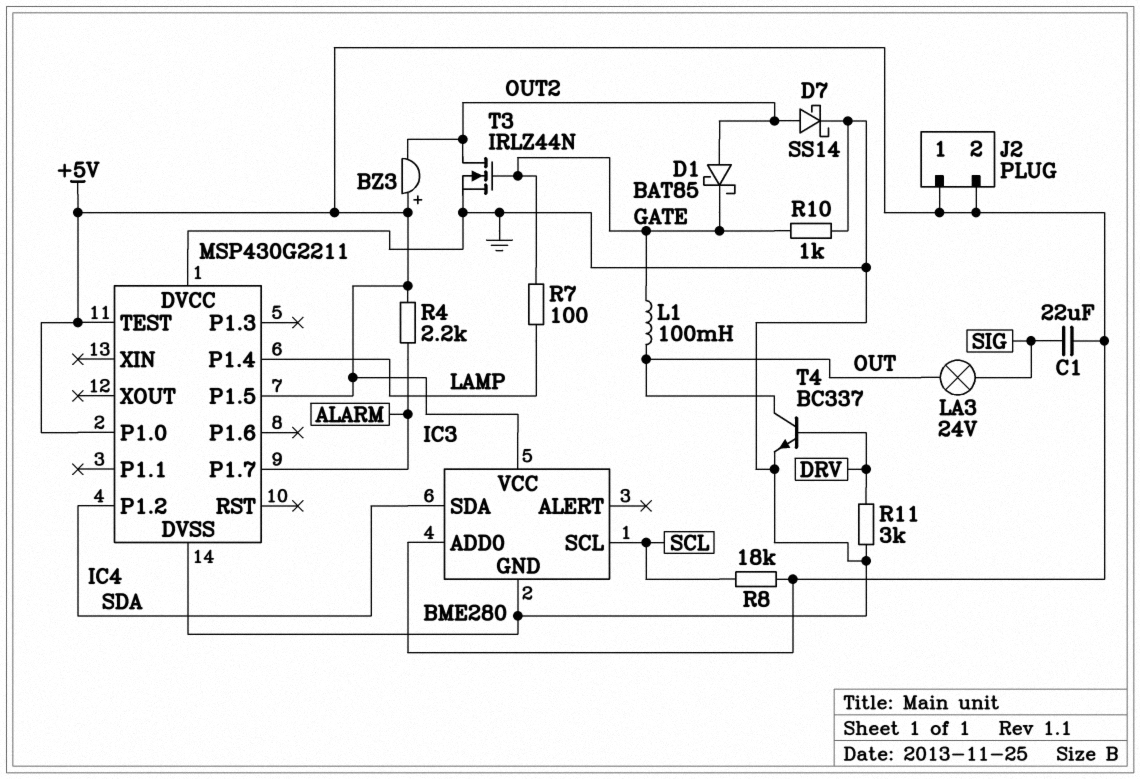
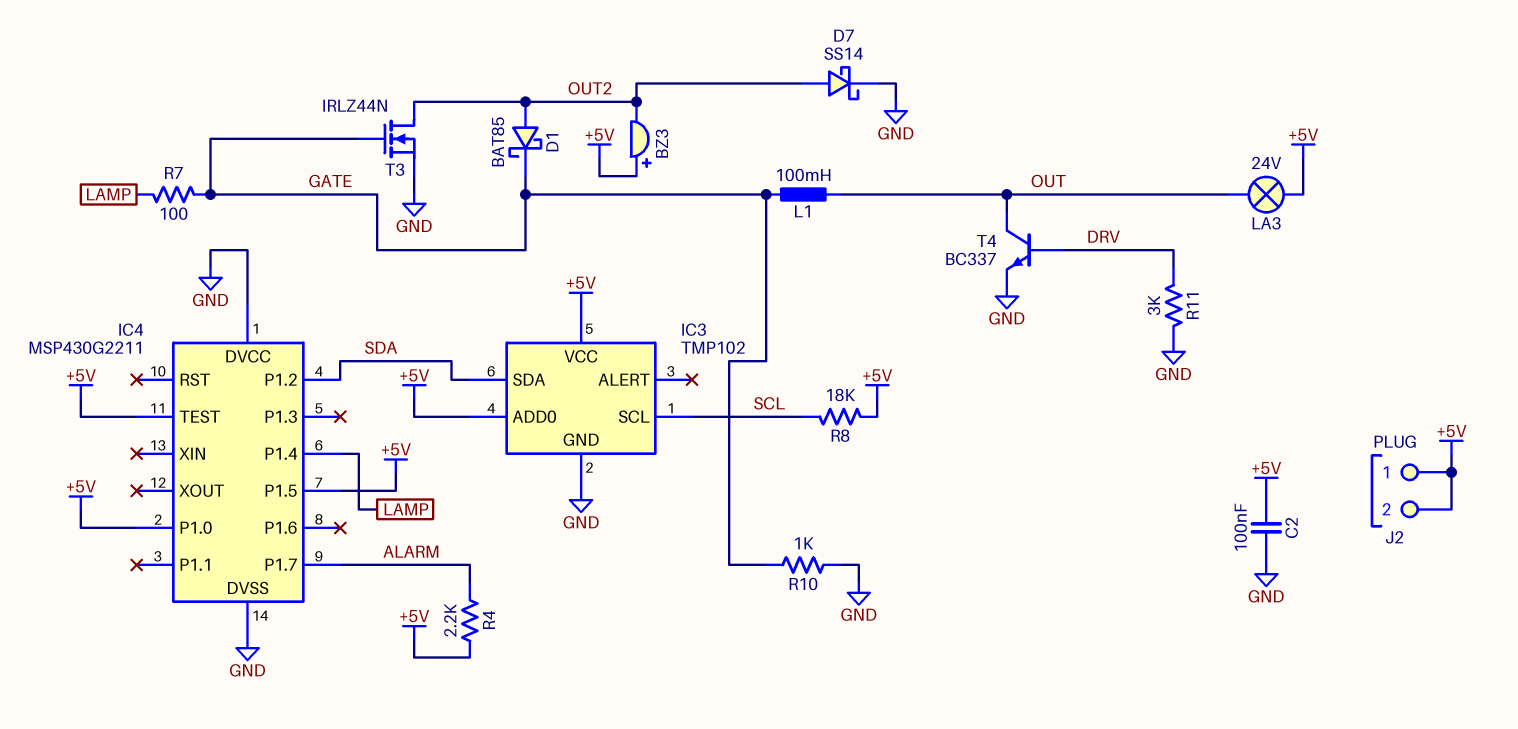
C1: 22uF (+5V, SIG) -> none
C2: none -> 100nF (+5V, GND)
IC3: BME280 -> TMP102
LA3: lamp 24V (OUT, SIG) -> lamp 24V (+5V, OUT)

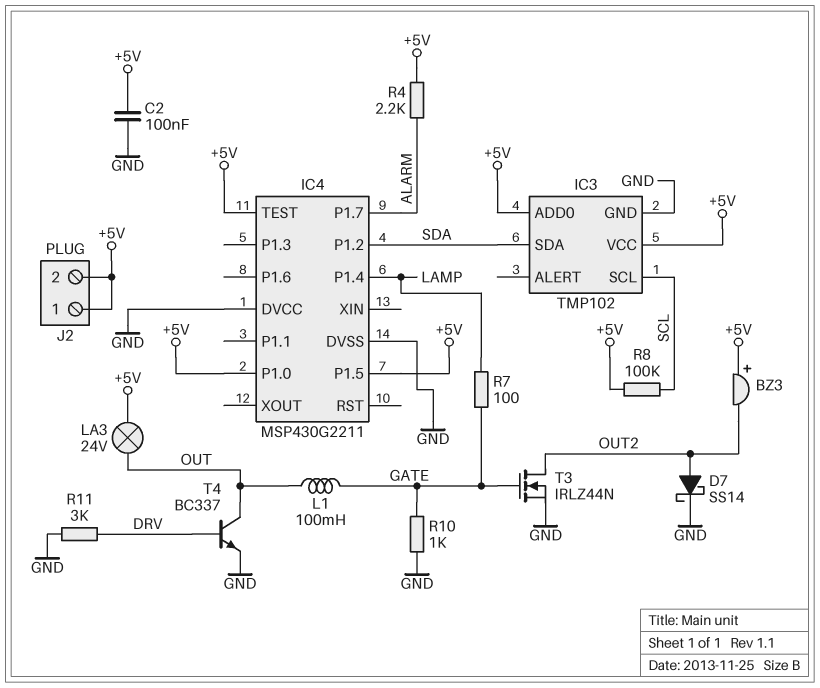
D1: schottky BAT85 (A OUT2, K GATE) -> none
R8: 18k (+5V, SCL) -> 100k (+5V, SCL)

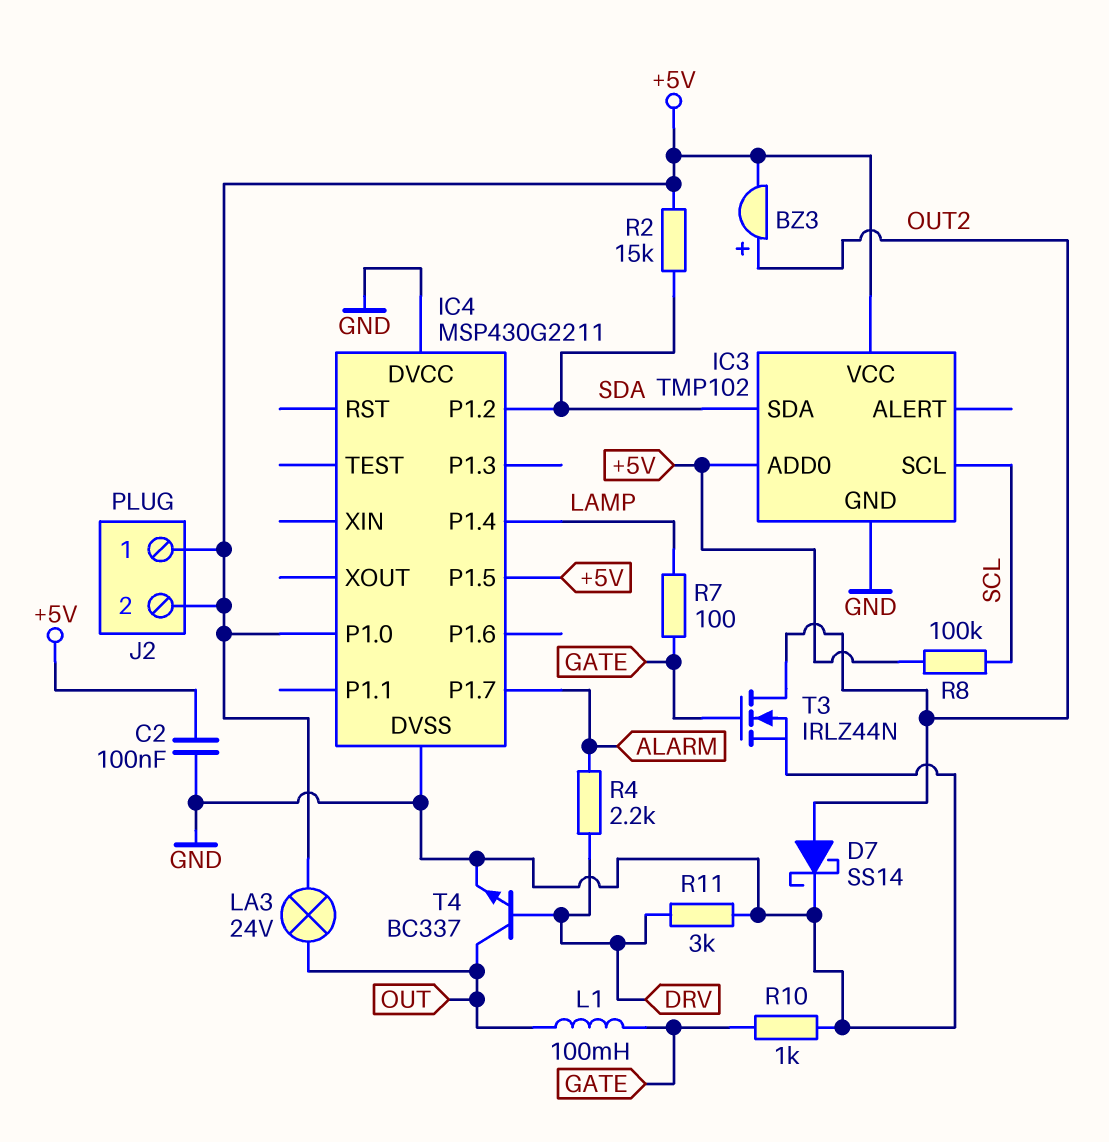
BZ3: buzzer (plus +5V, minus OUT2) -> buzzer (plus OUT2, minus +5V)
IC4 pin TEST: +5V -> none
R2: none -> 15k (+5V, SDA)
R4: 2.2k (+5V, ALARM) -> 2.2k (ALARM, DRV)

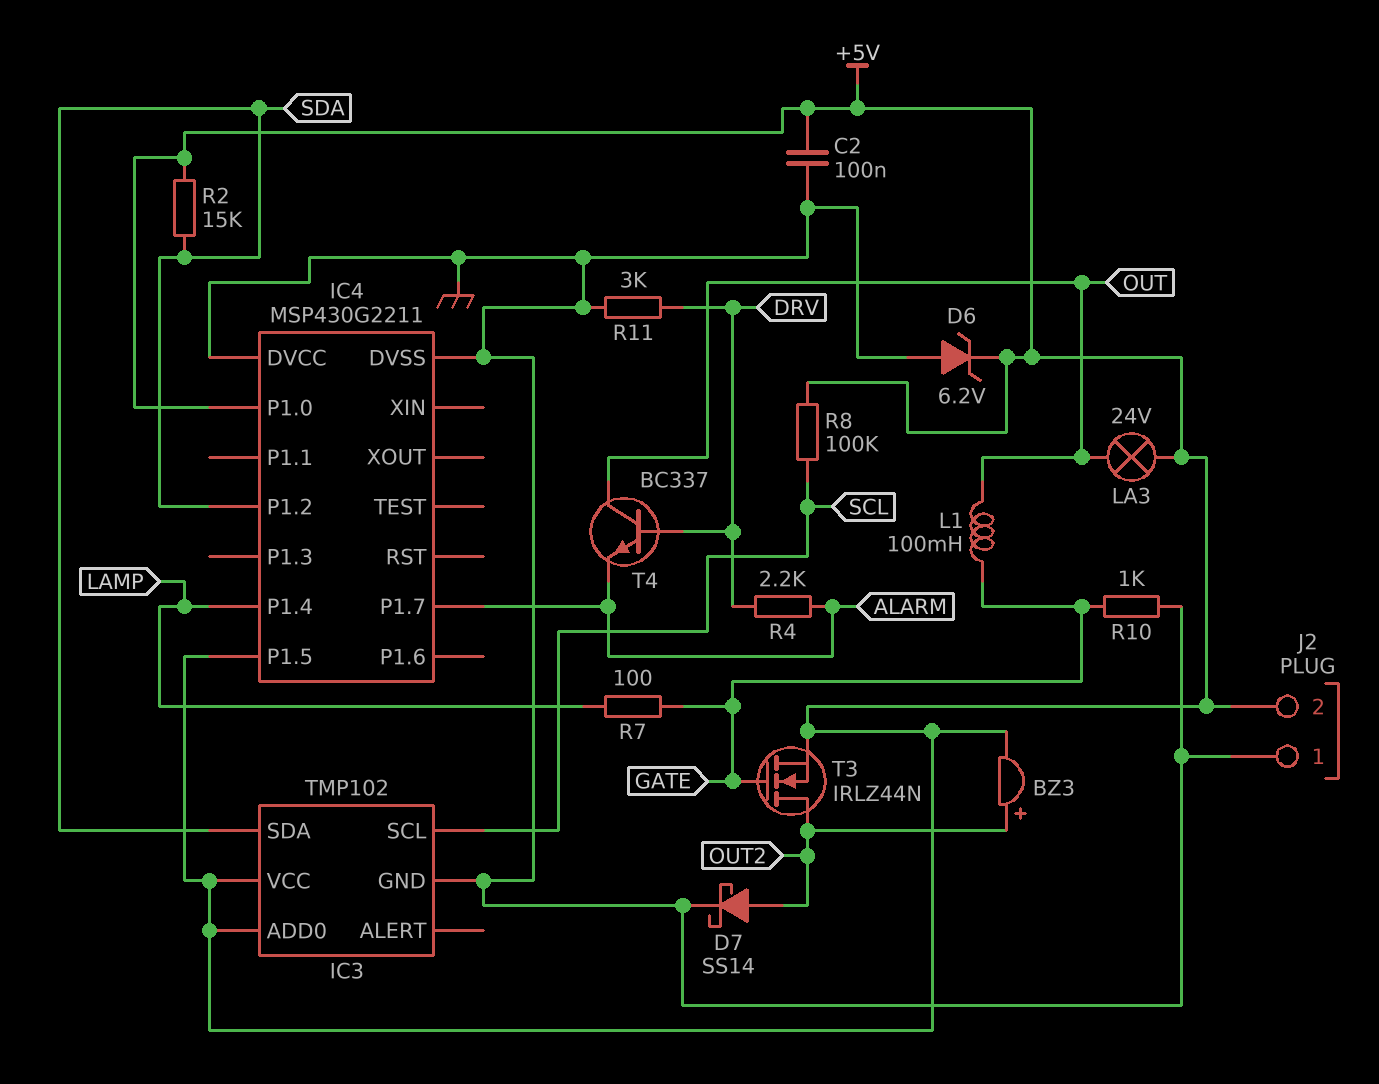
D6: none -> zener 6.2V (A GND, K +5V)
J2 pin 1: +5V -> GND
T3: NMOS IRLZ44N (G GATE, D OUT2, S GND) -> NMOS IRLZ44N (G GATE, D OUT2, S +5V)
T4: NPN BC337 (B DRV, C OUT, E GND) -> NPN BC337 (B DRV, C OUT, E ALARM)

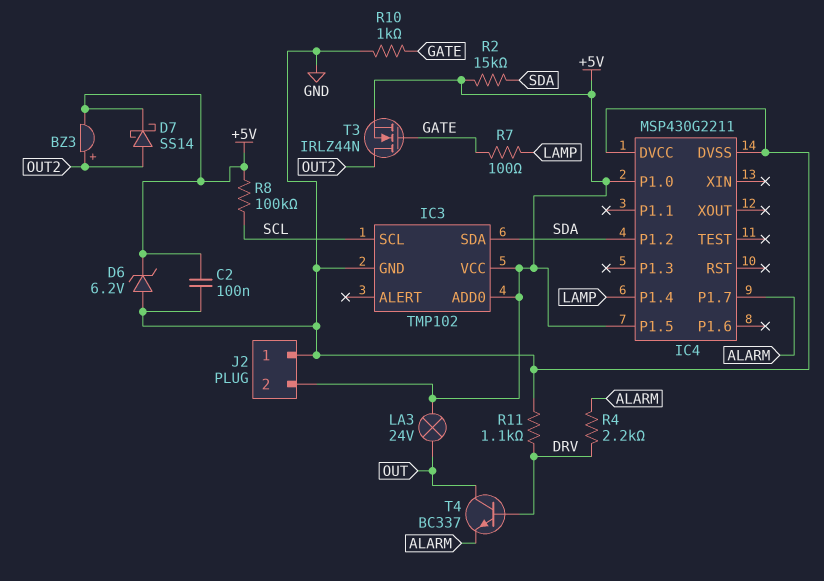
D7: schottky SS14 (A OUT2, K GND) -> schottky SS14 (A OUT2, K +5V)
L1: 100mH (GATE, OUT) -> none
R11: 3k (DRV, GND) -> 1.1k (DRV, GND)

